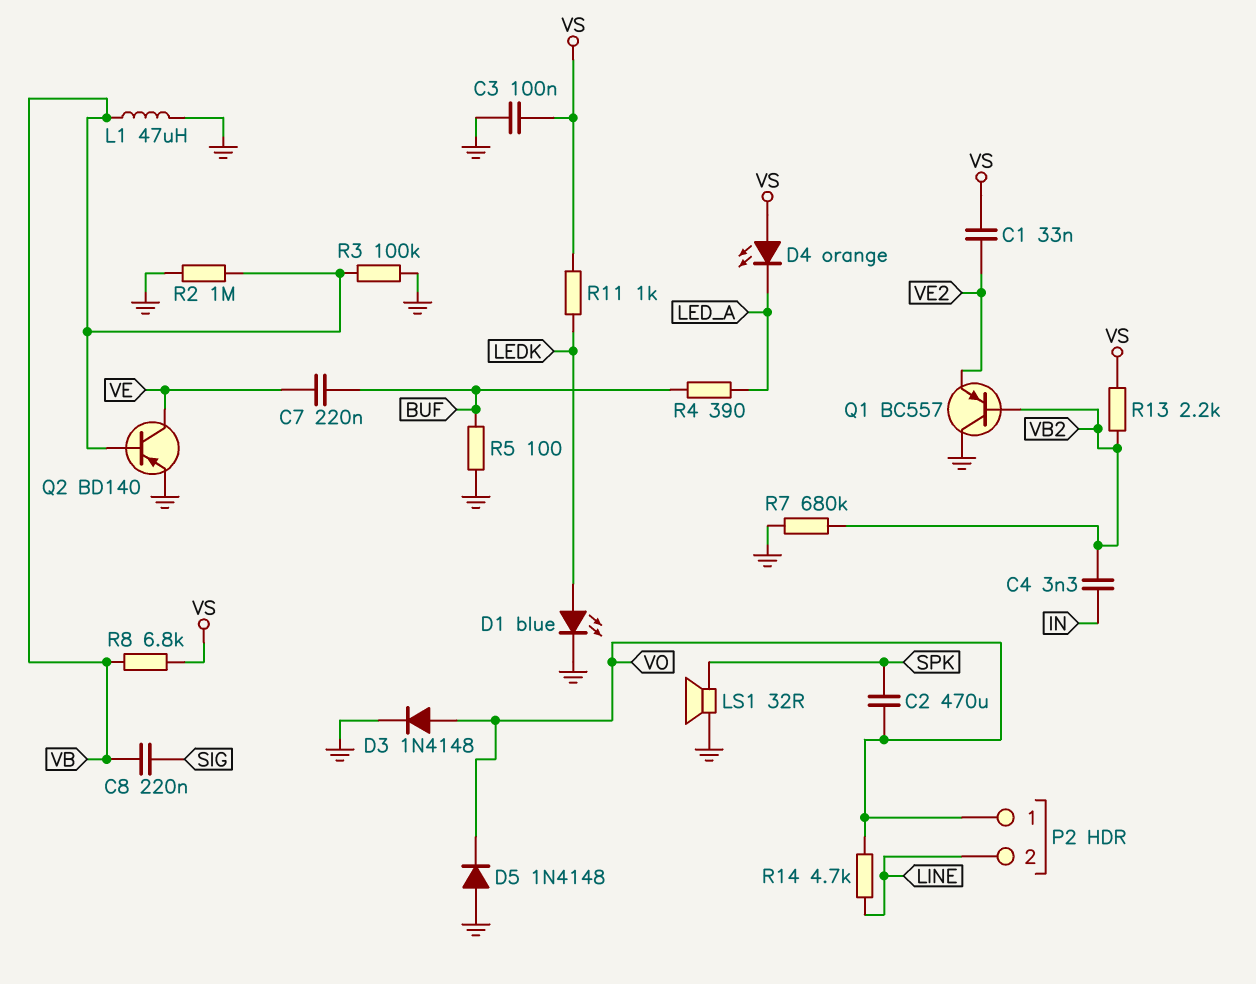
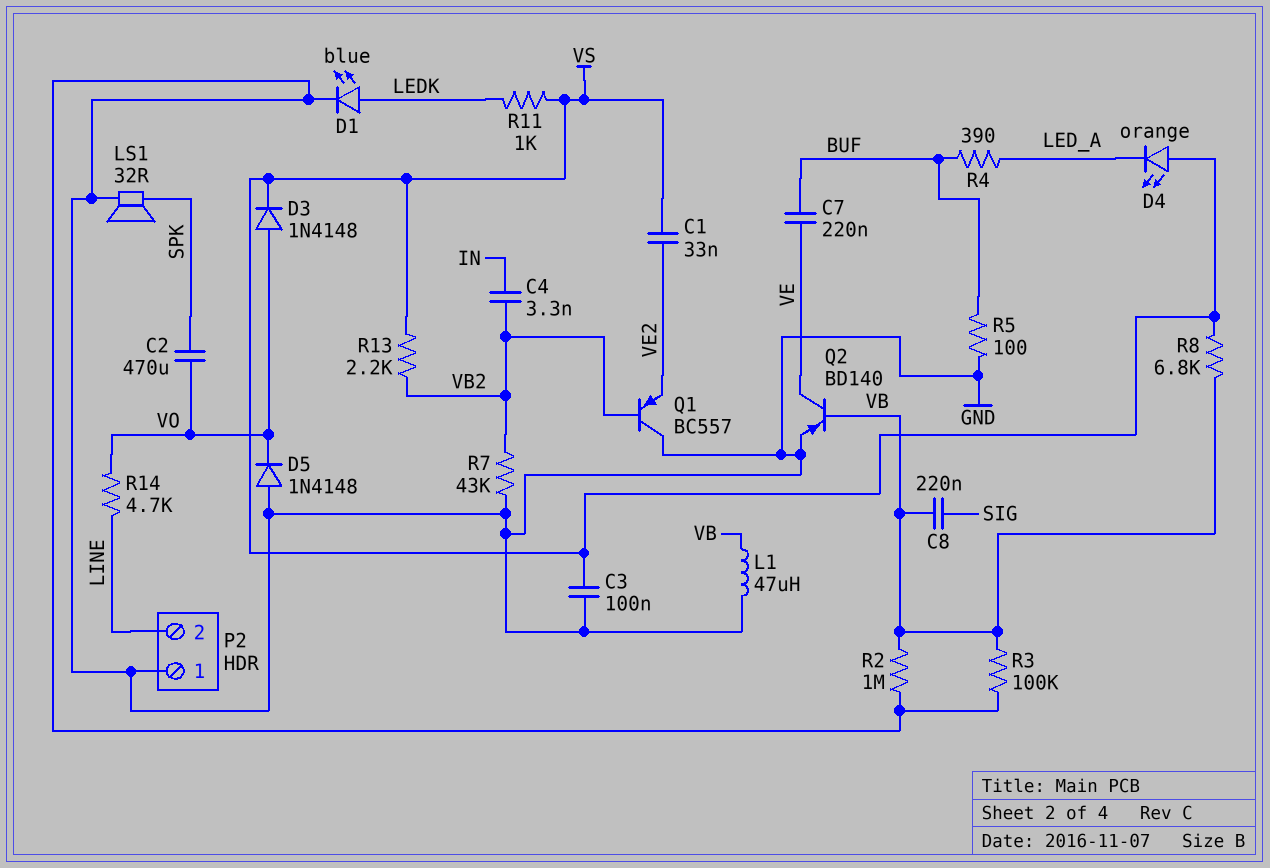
D3: diode 1N4148 (A VO, K GND) -> diode 1N4148 (A VO, K VS)
P2 pin 1: VO -> GND
R7: 680k (GND, VB2) -> 43k (GND, VB2)

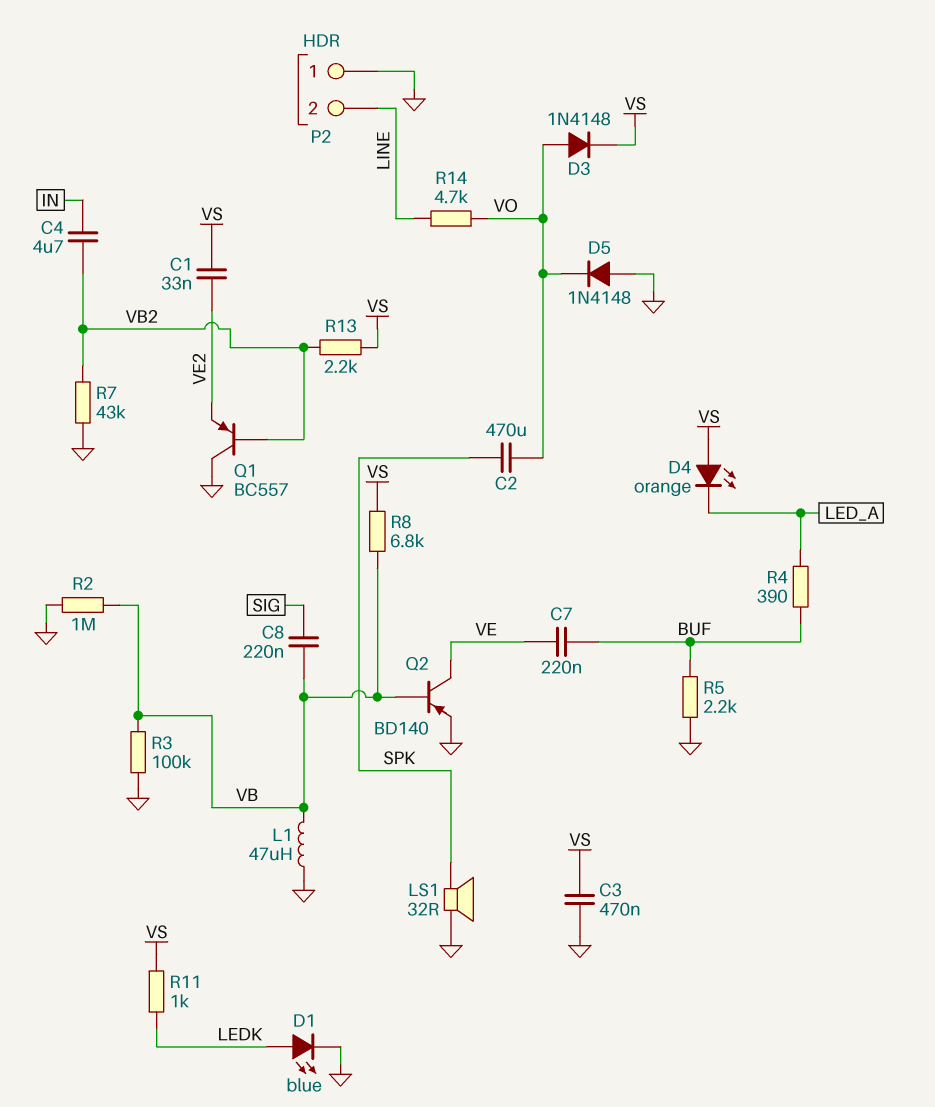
C3: 100nF (GND, VS) -> 470nF (GND, VS)
C4: 3.3nF (IN, VB2) -> 4.7uF (IN, VB2)
R5: 100 (BUF, GND) -> 2.2k (BUF, GND)

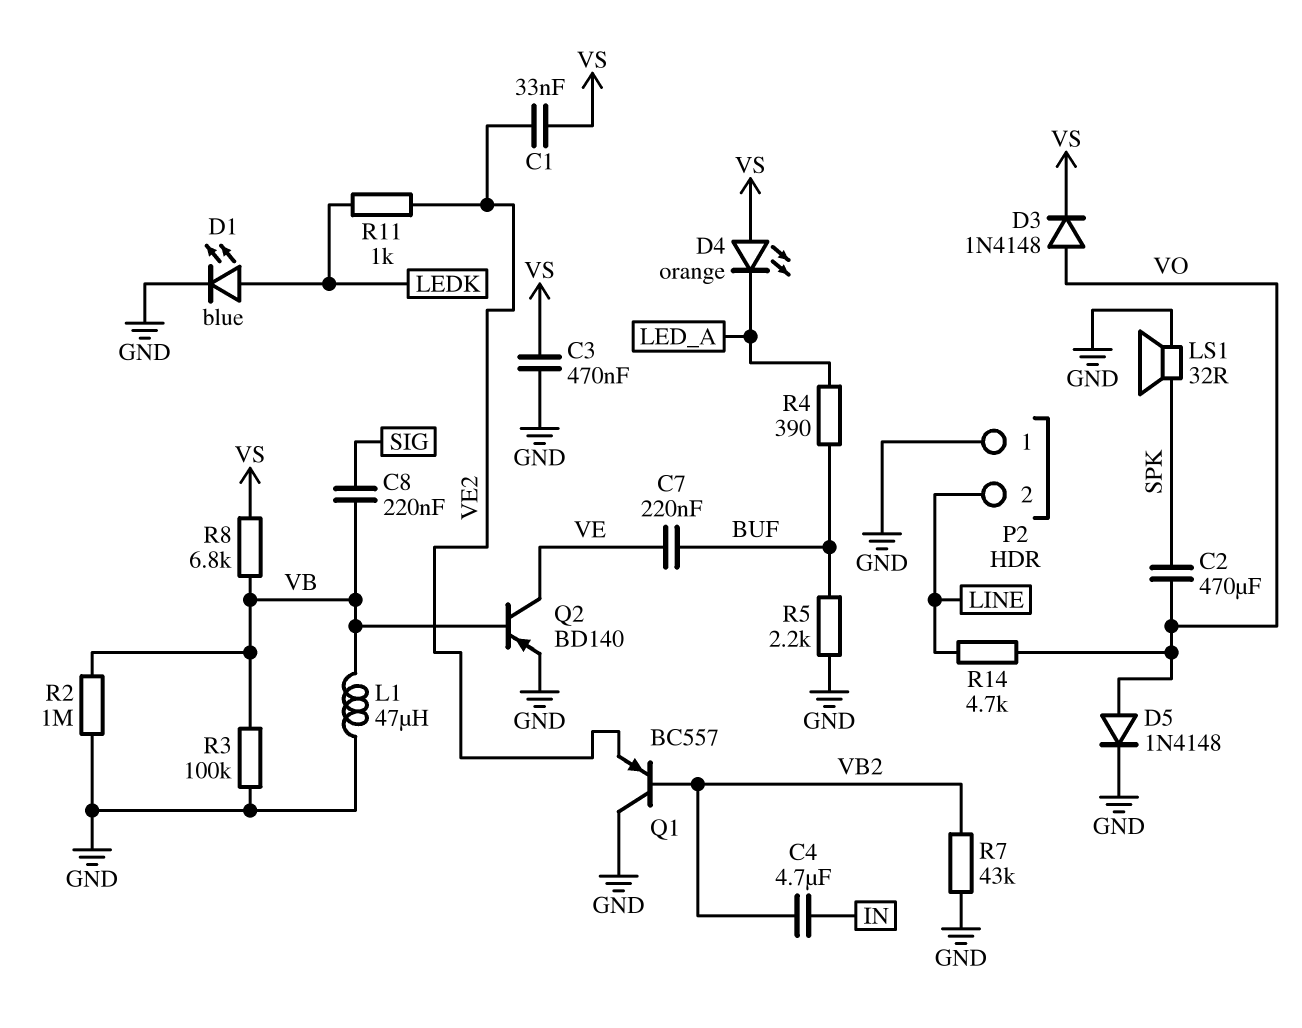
D5: diode 1N4148 (A GND, K VO) -> diode 1N4148 (A VO, K GND)
R11: 1k (LEDK, VS) -> 1k (LEDK, VE2)
R13: 2.2k (VB2, VS) -> none

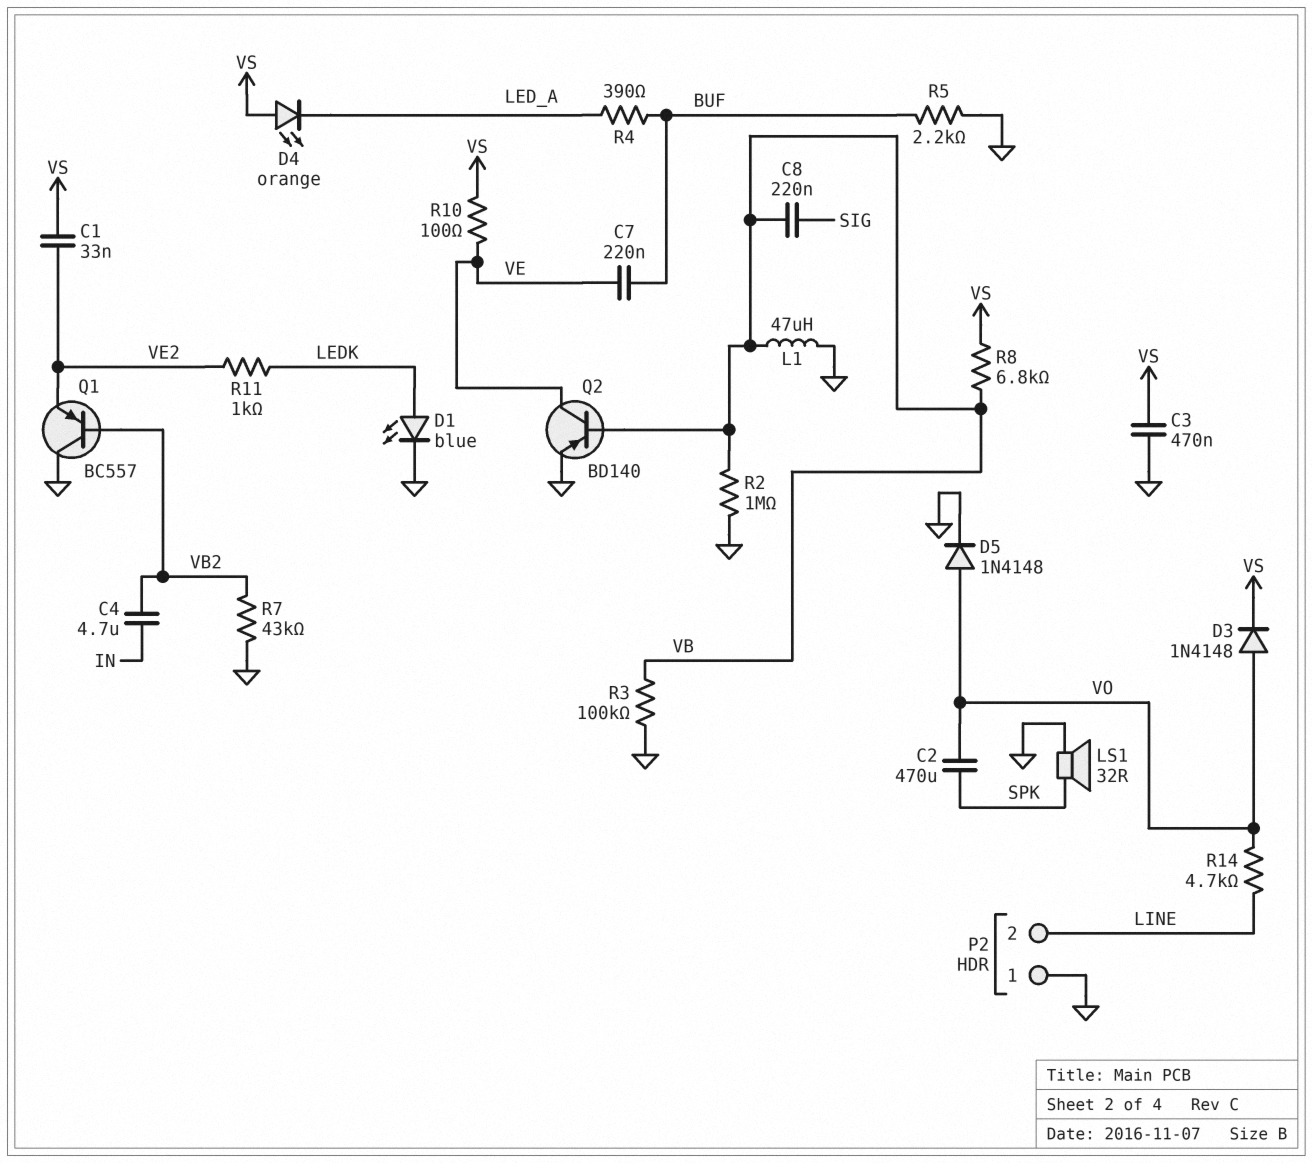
R10: none -> 100 (VE, VS)

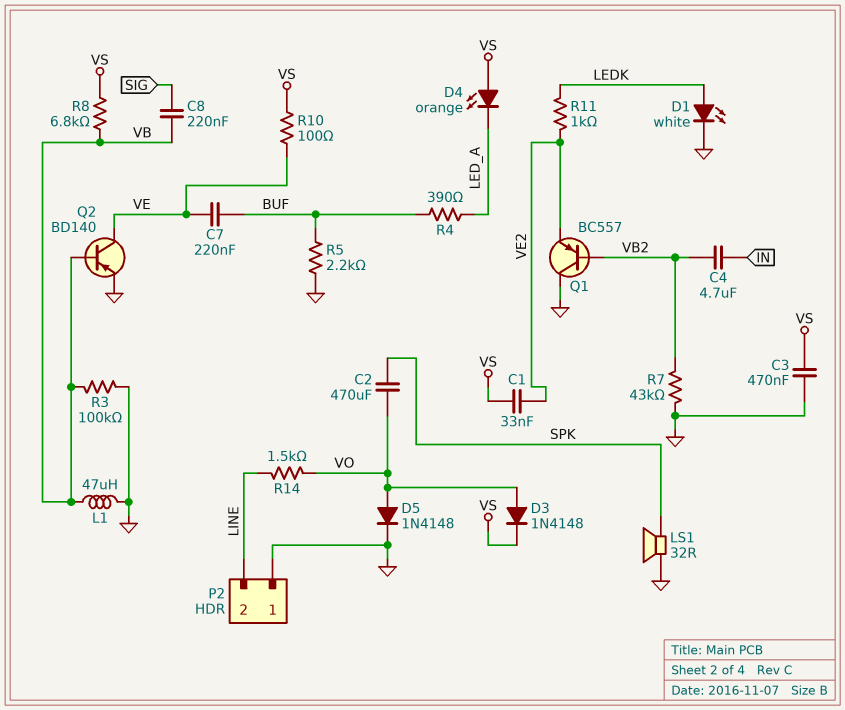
D1: LED blue (A LEDK, K GND) -> LED white (A LEDK, K GND)
R2: 1M (GND, VB) -> none
R14: 4.7k (LINE, VO) -> 1.5k (LINE, VO)

